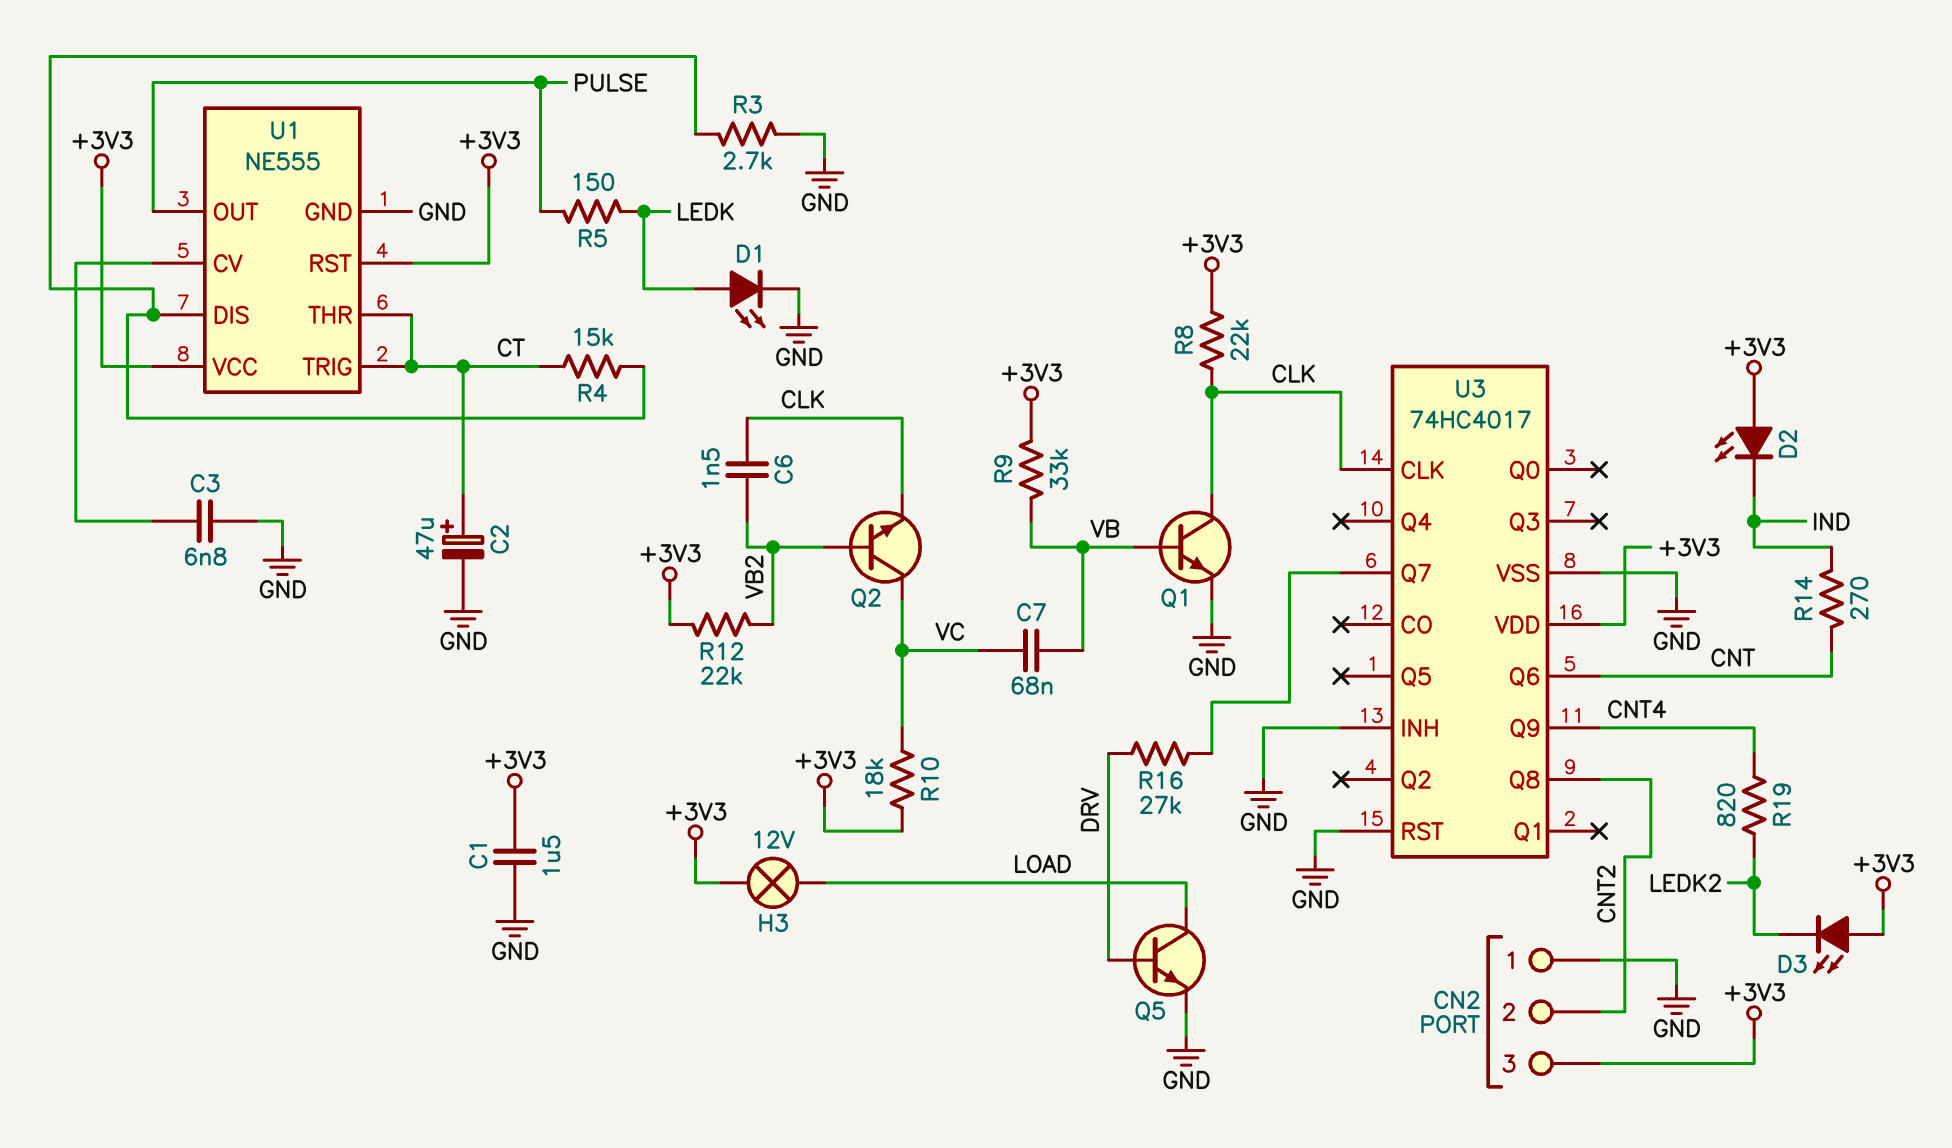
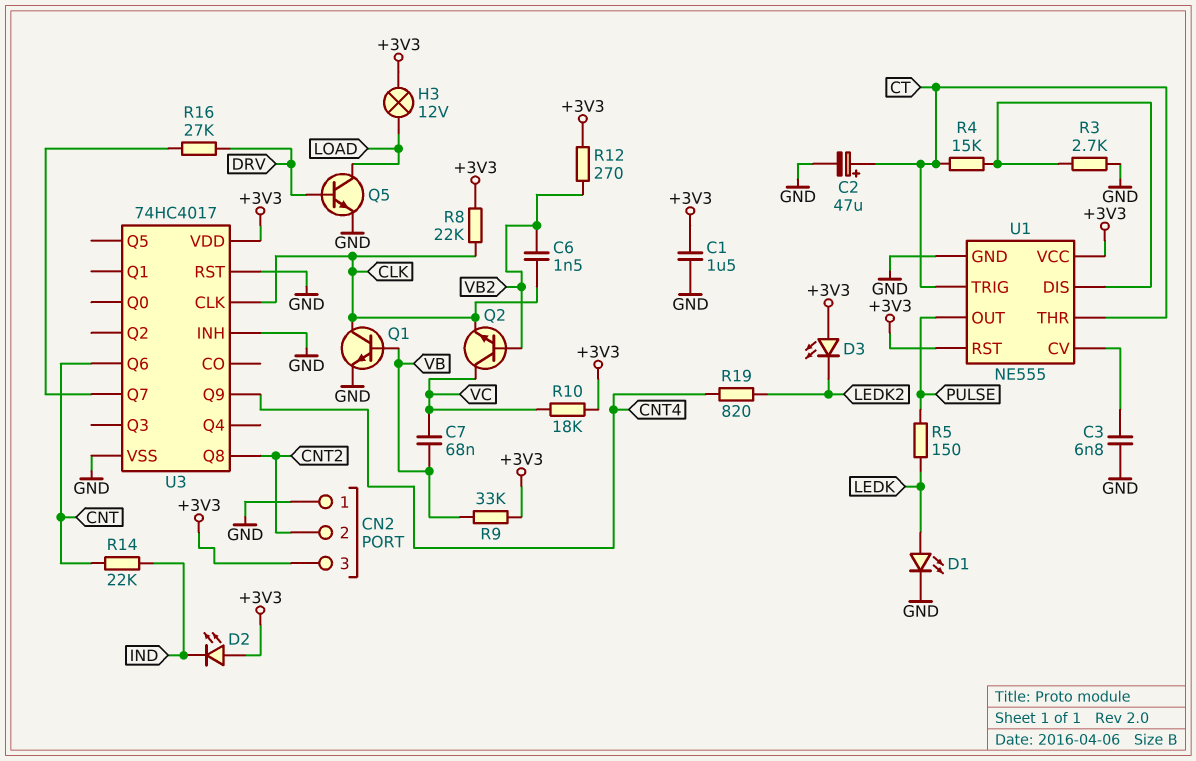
R12: 22k (+3V3, VB2) -> 270 (+3V3, VB2)
R14: 270 (CNT, IND) -> 22k (CNT, IND)

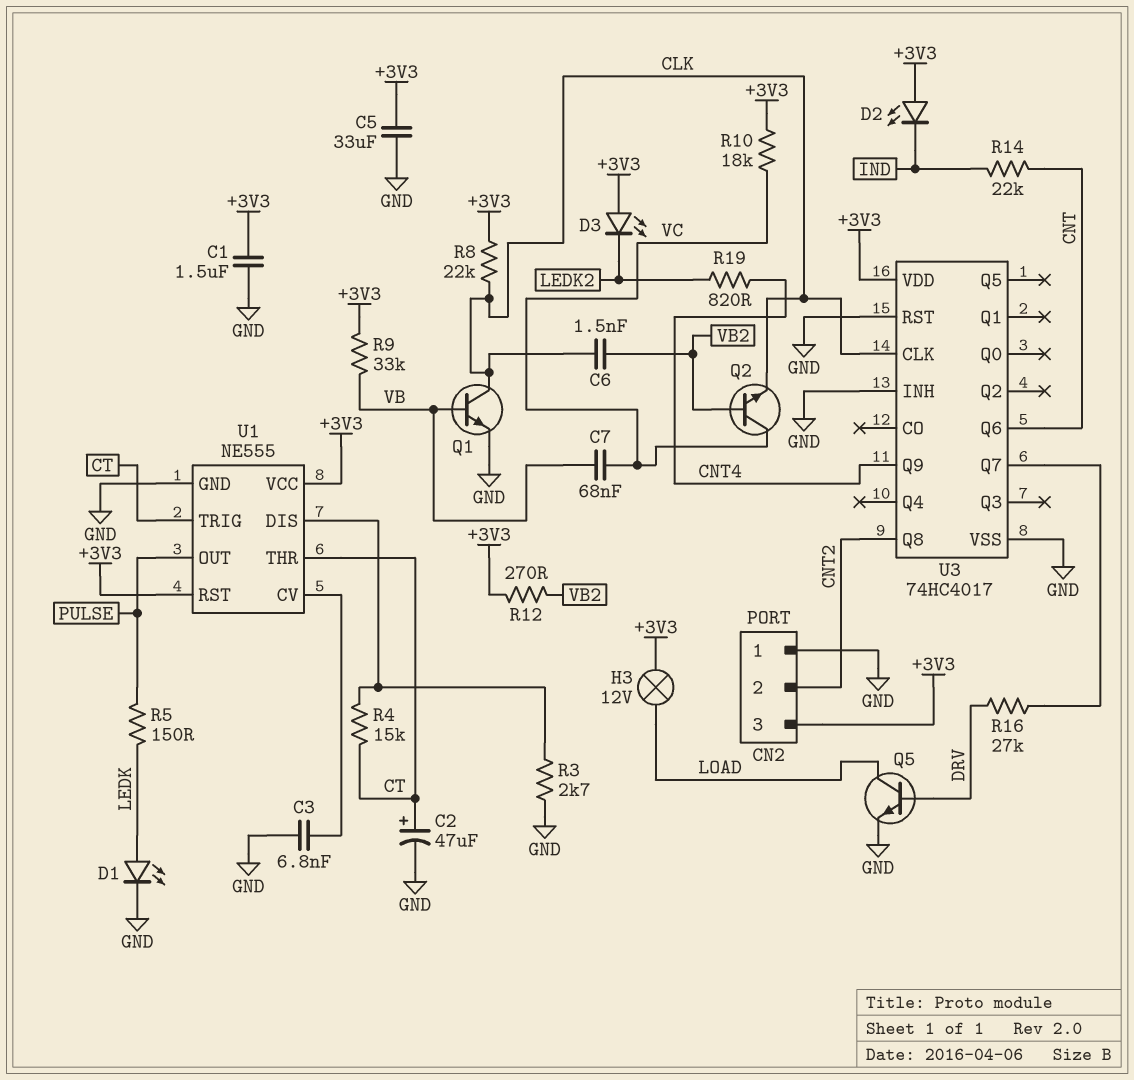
C5: none -> 33uF (+3V3, GND)

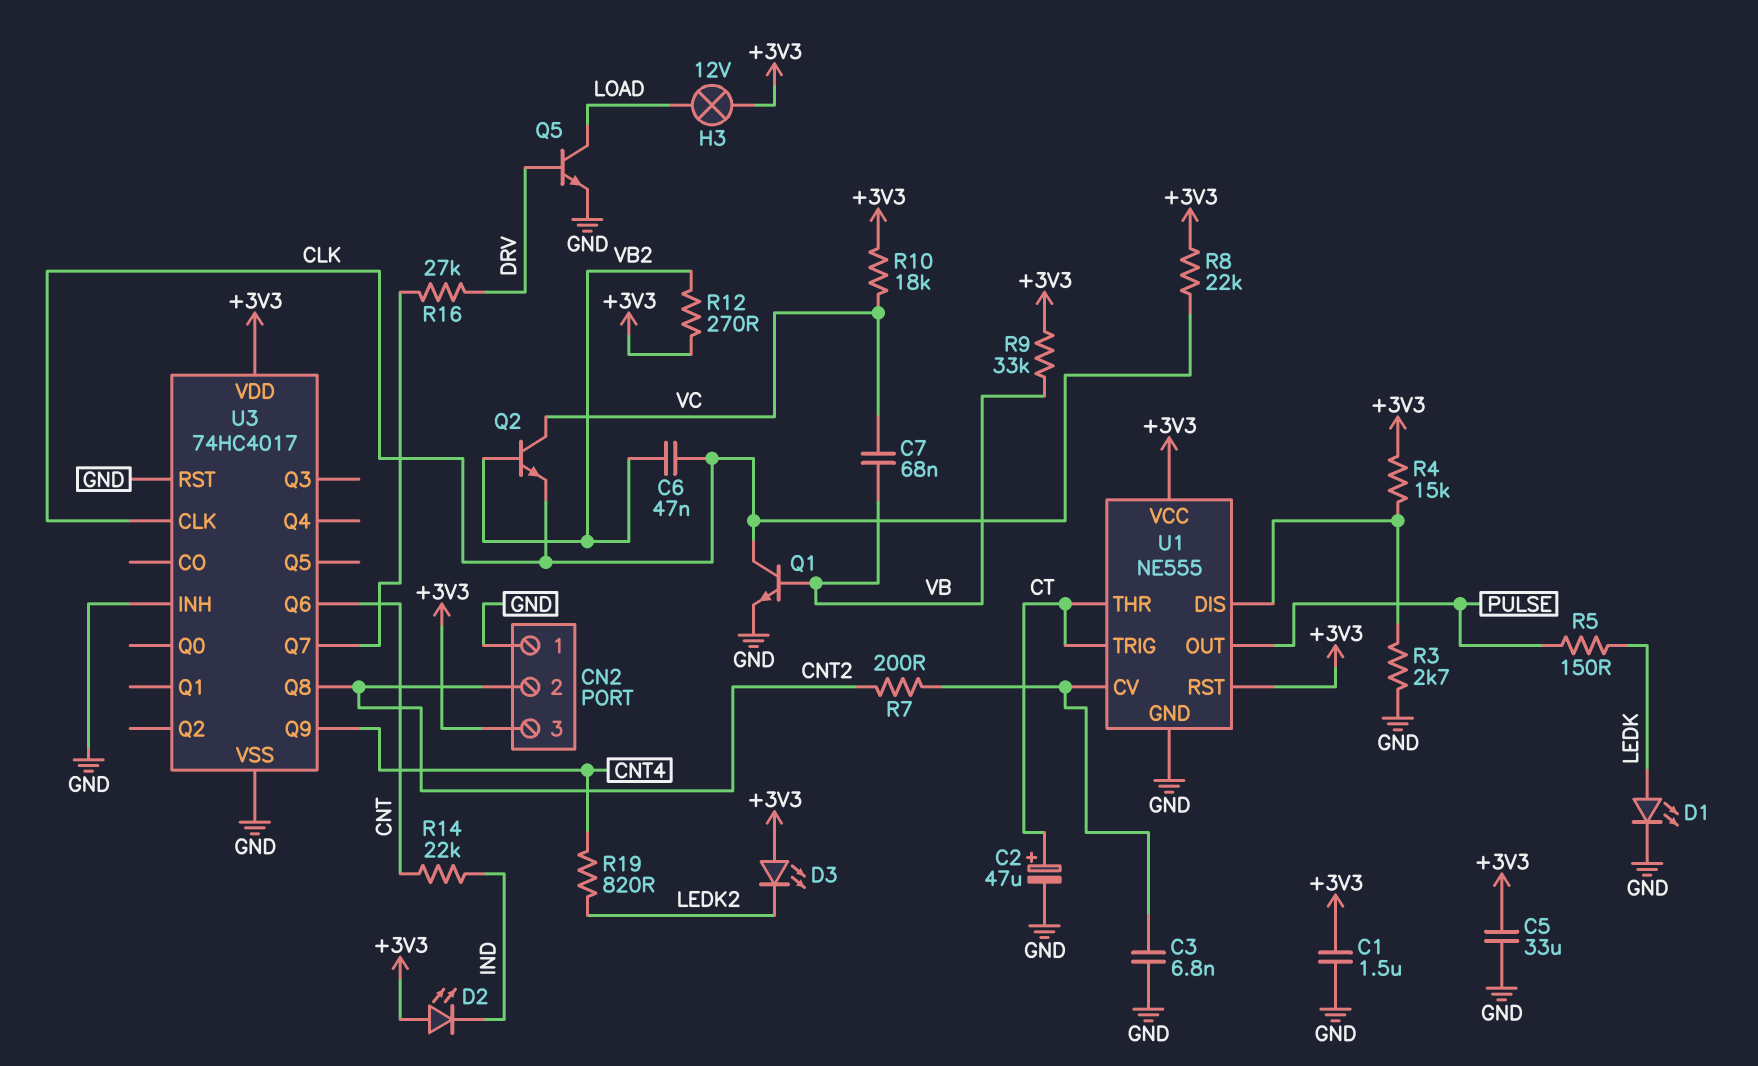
C6: 1.5nF (CLK, VB2) -> 47nF (CLK, VB2)
R4: 15k (CT, U1/DIS) -> 15k (+3V3, U1/DIS)
R7: none -> 200 (CNT2, U1/CV)

